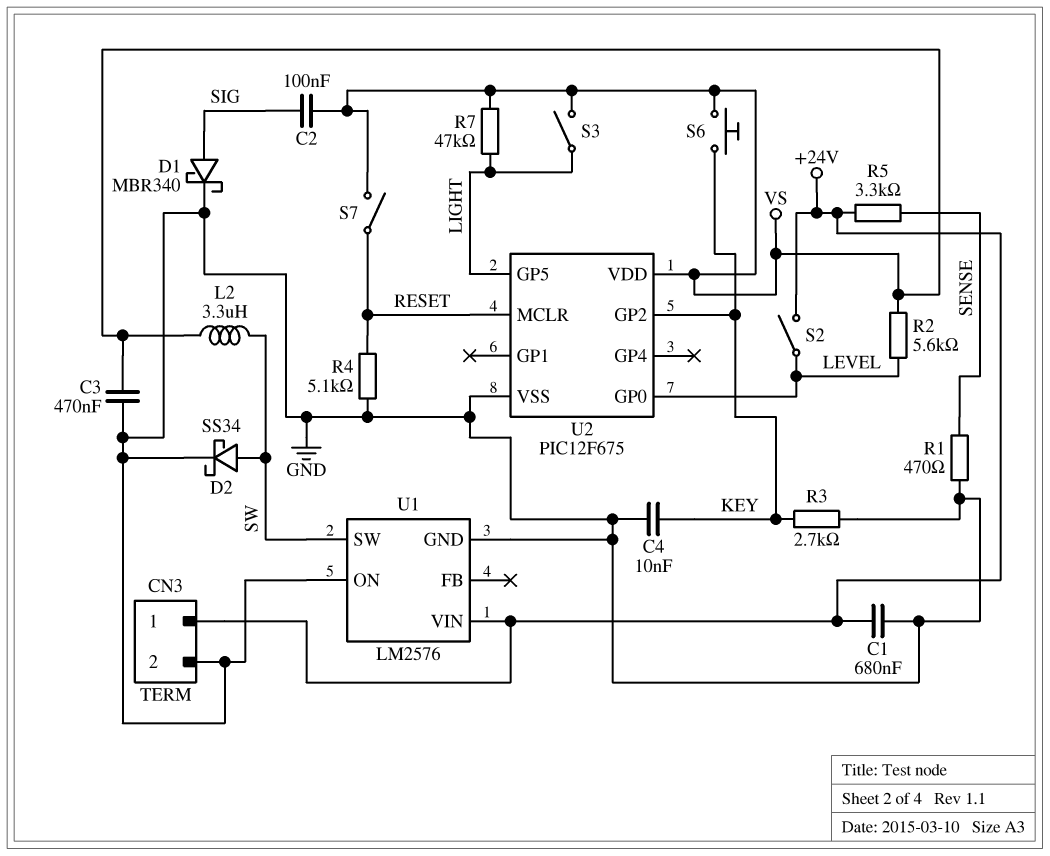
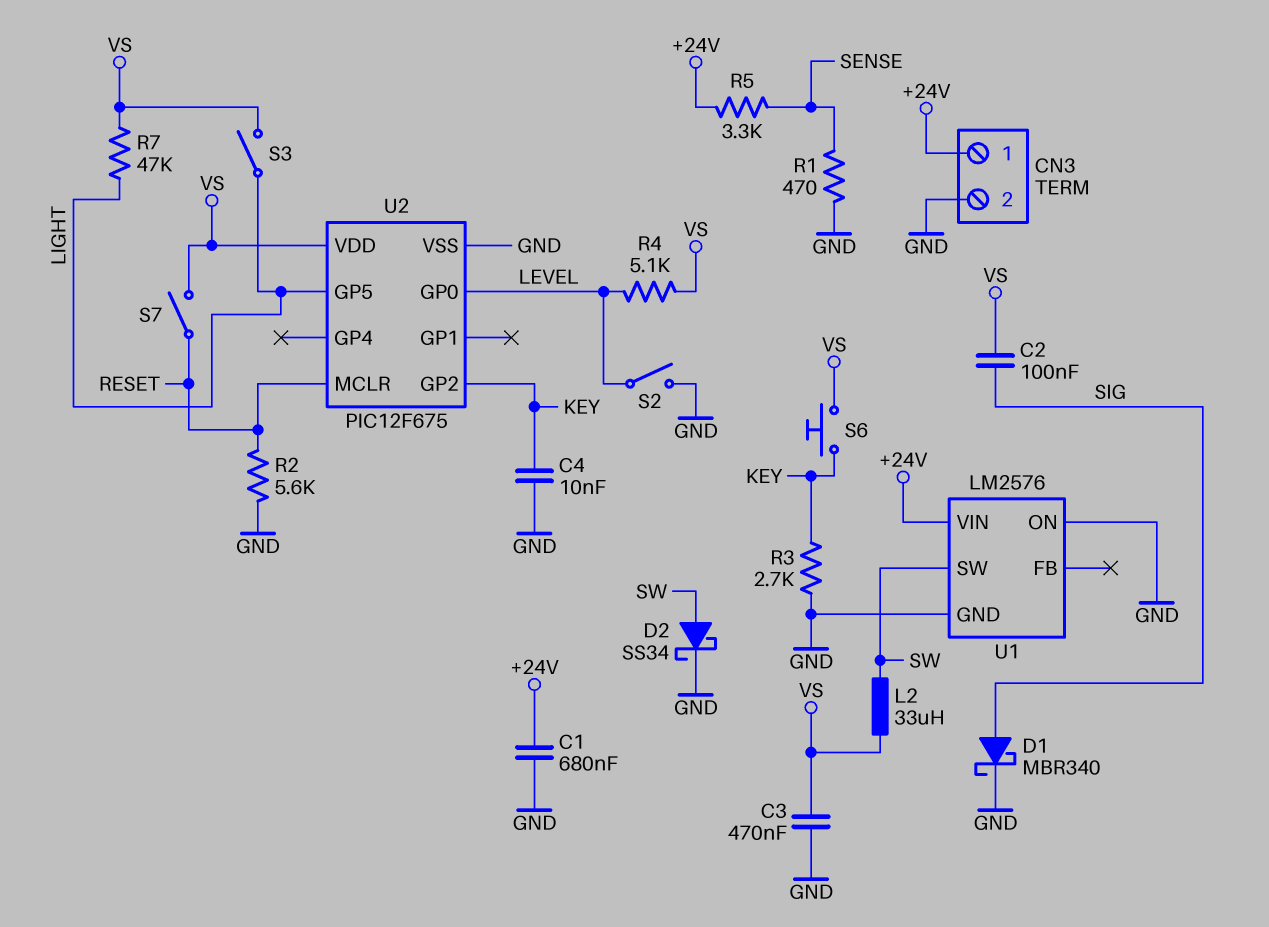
L2: 3.3uH (SW, VS) -> 33uH (SW, VS)
R2: 5.6k (LEVEL, VS) -> 5.6k (GND, RESET)
R4: 5.1k (GND, RESET) -> 5.1k (LEVEL, VS)
S2: switch (+24V, LEVEL) -> switch (GND, LEVEL)

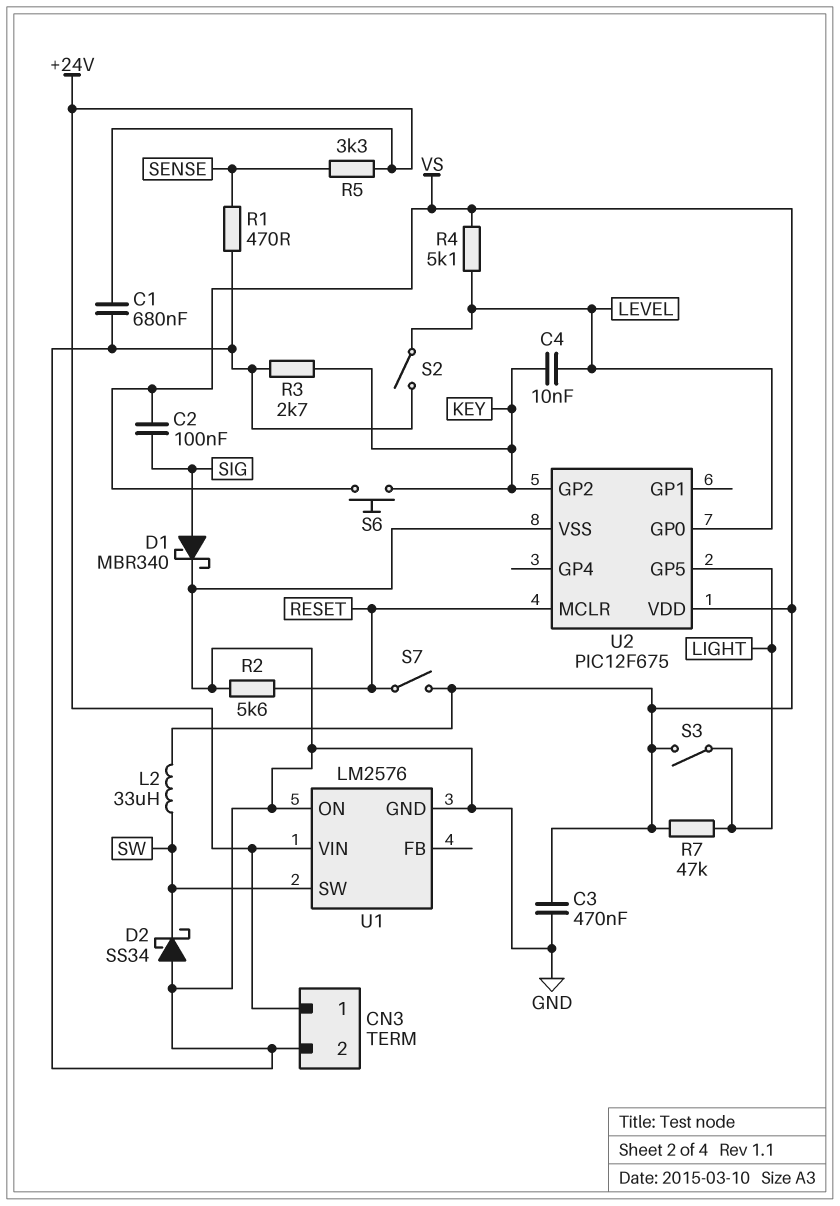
C4: 10nF (GND, KEY) -> 10nF (KEY, LEVEL)
D2: schottky SS34 (A SW, K GND) -> schottky SS34 (A GND, K SW)

